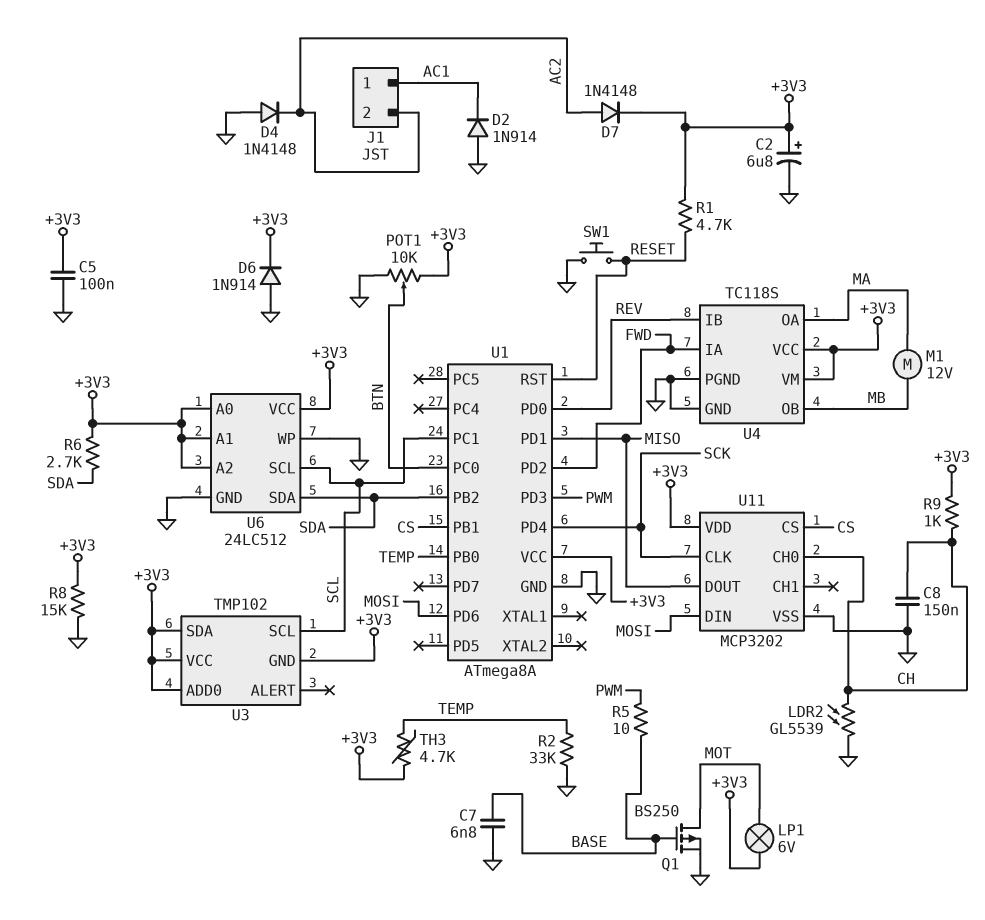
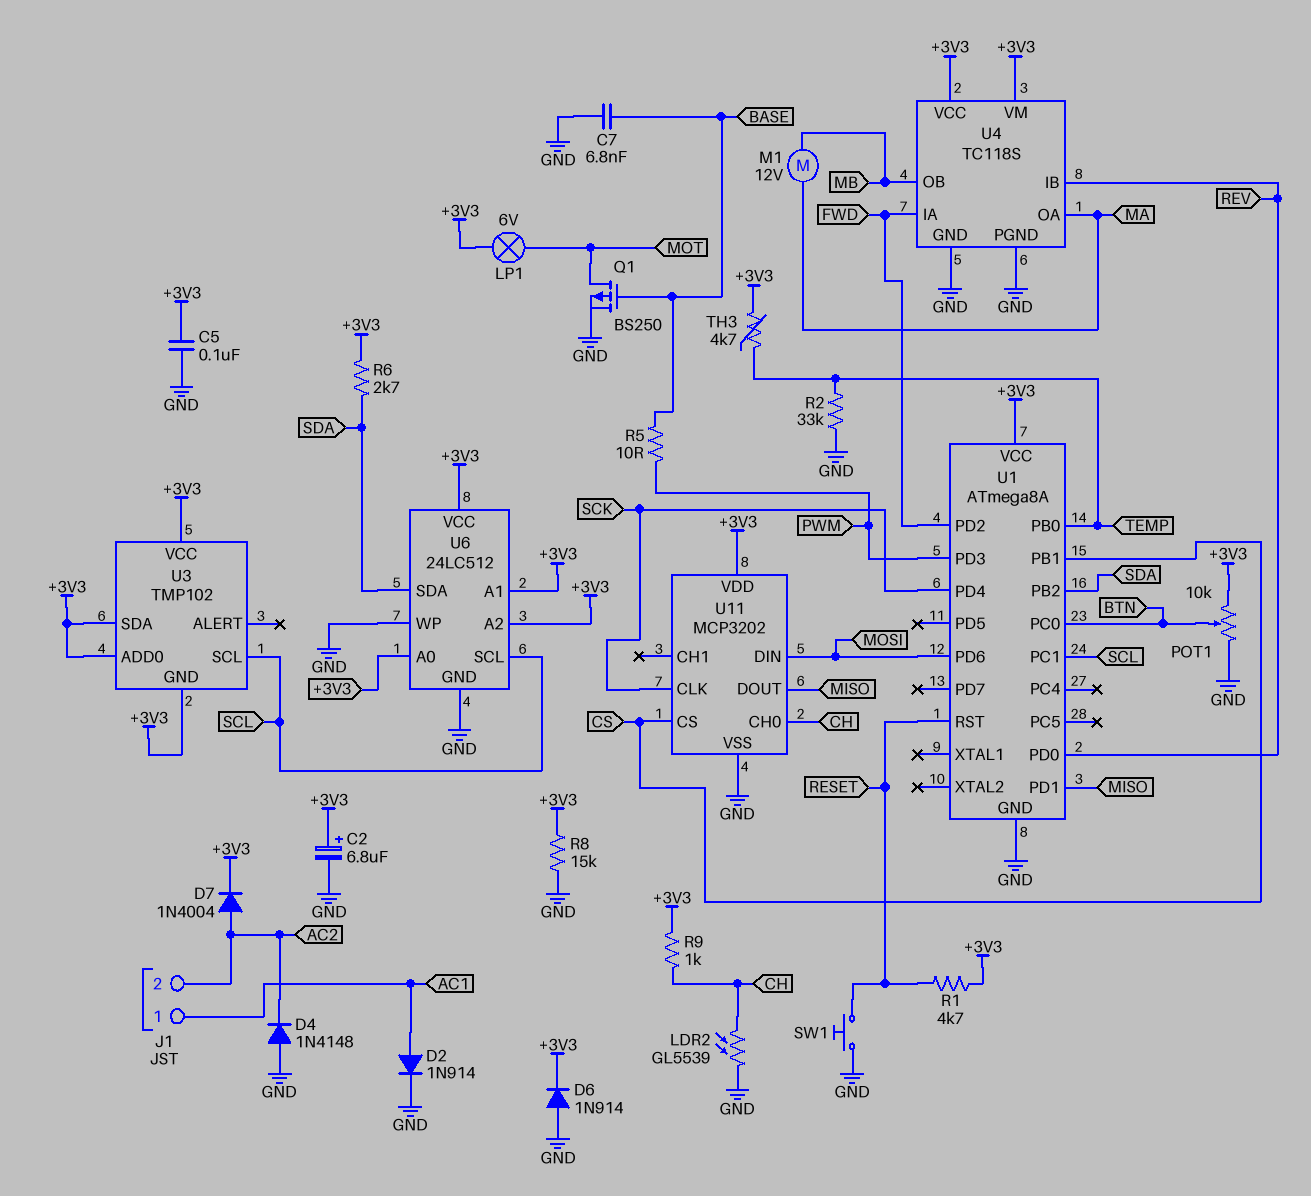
C8: 150nF (CH, GND) -> none
D2: diode 1N914 (A GND, K AC1) -> diode 1N914 (A AC1, K GND)
D7: diode 1N4148 (A AC2, K +3V3) -> diode 1N4004 (A AC2, K +3V3)

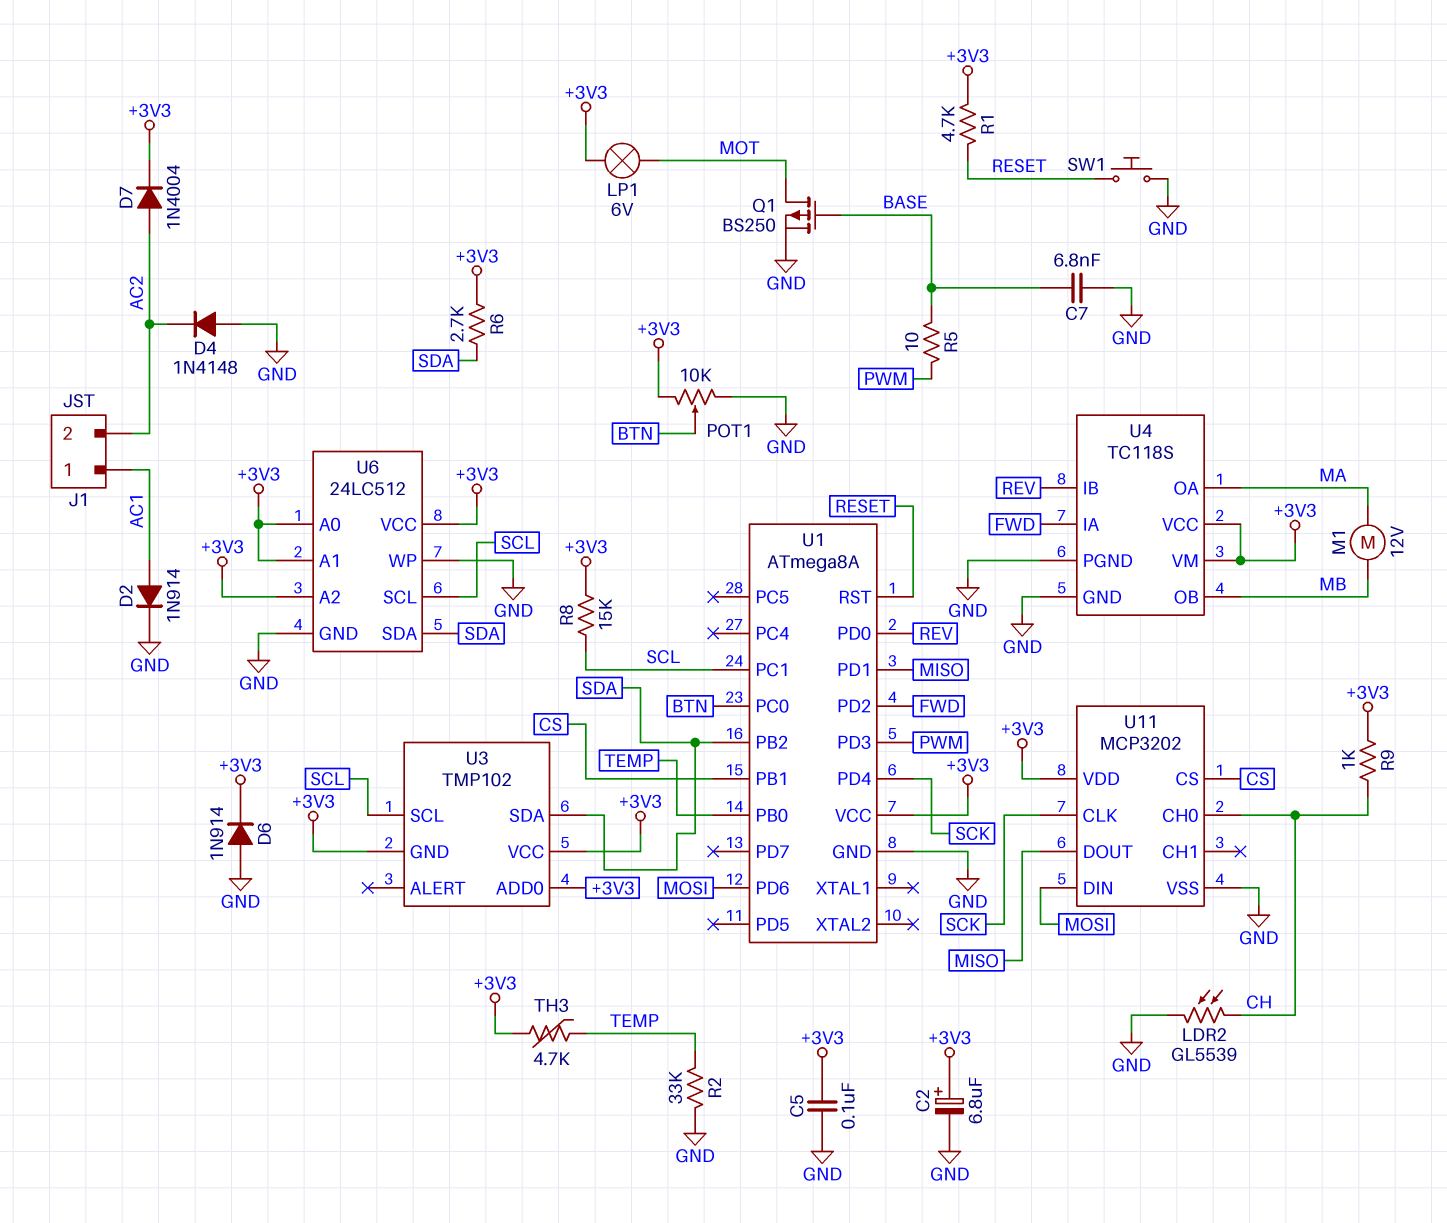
R8: 15k (+3V3, GND) -> 15k (+3V3, SCL)
U3 pin SDA: +3V3 -> SDA

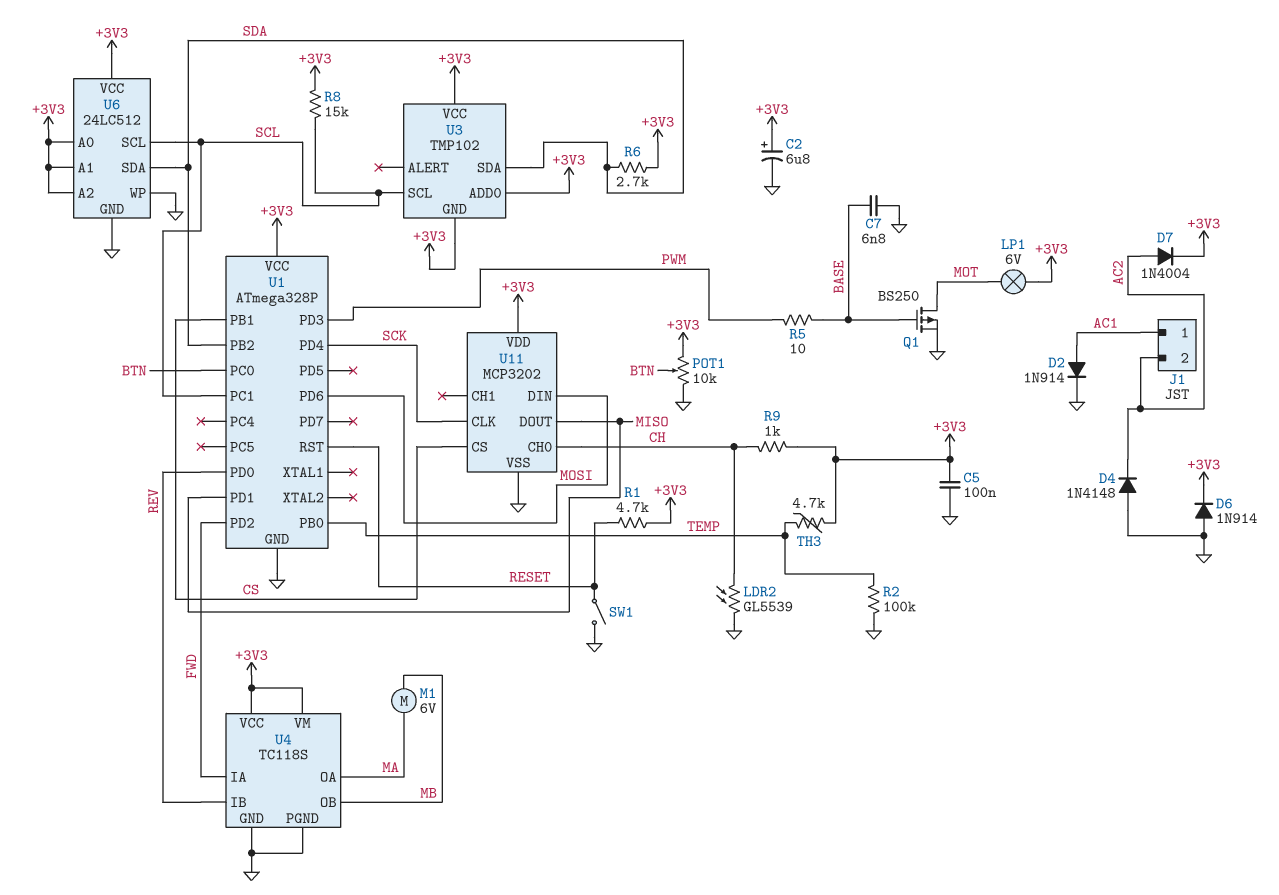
M1: motor 12V (MA, MB) -> motor 6V (MA, MB)
R2: 33k (GND, TEMP) -> 100k (GND, TEMP)
SW1: button (GND, RESET) -> switch (GND, RESET)
U1: ATmega8A -> ATmega328P

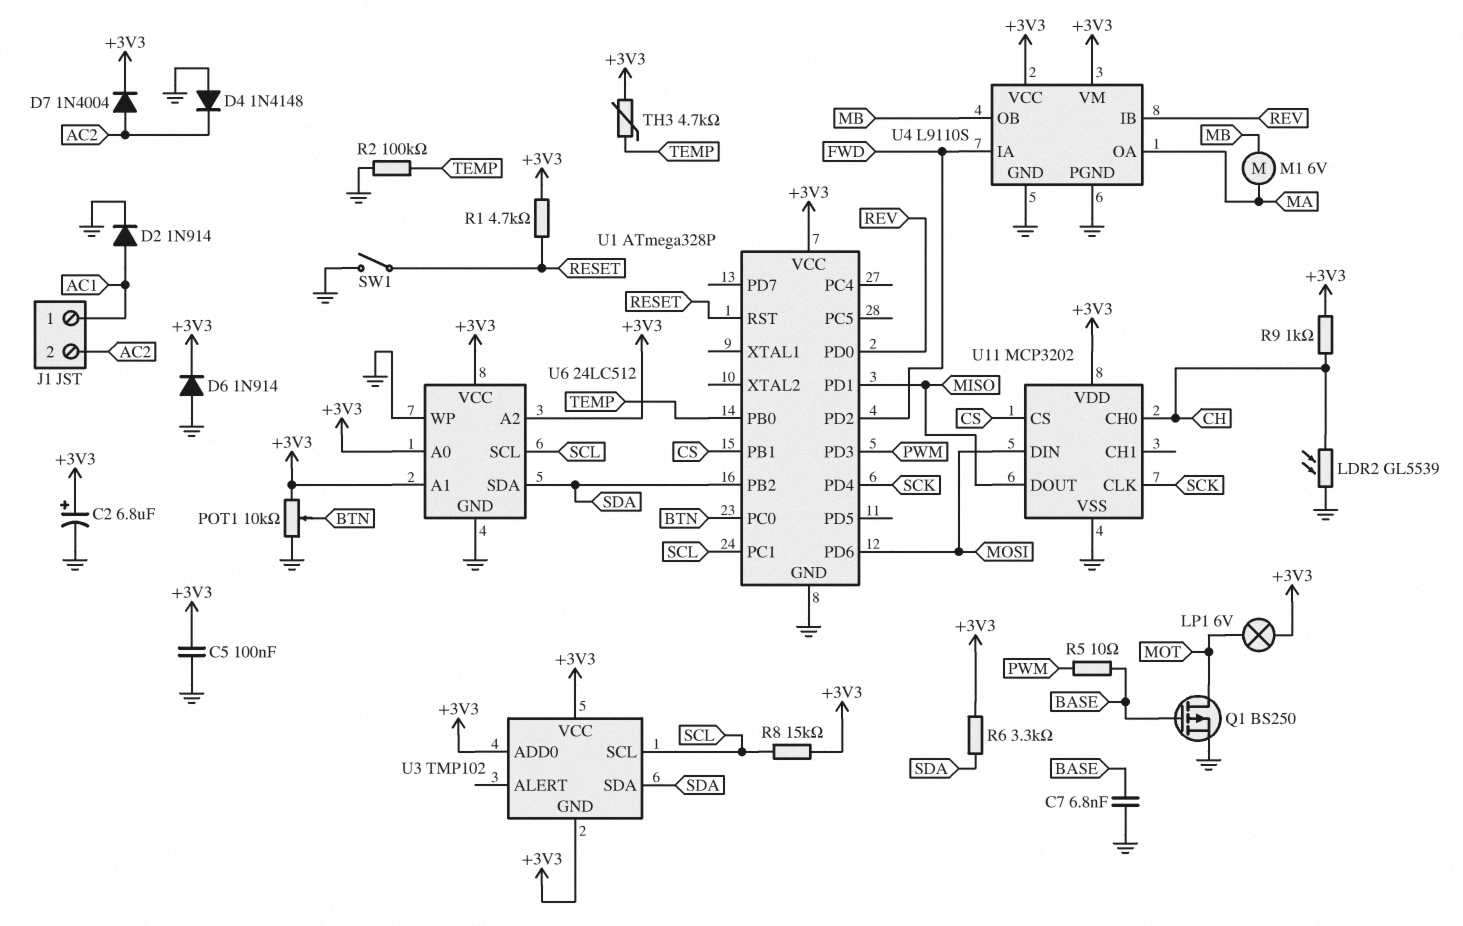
R6: 2.7k (+3V3, SDA) -> 3.3k (+3V3, SDA)
U4: TC118S -> L9110S

